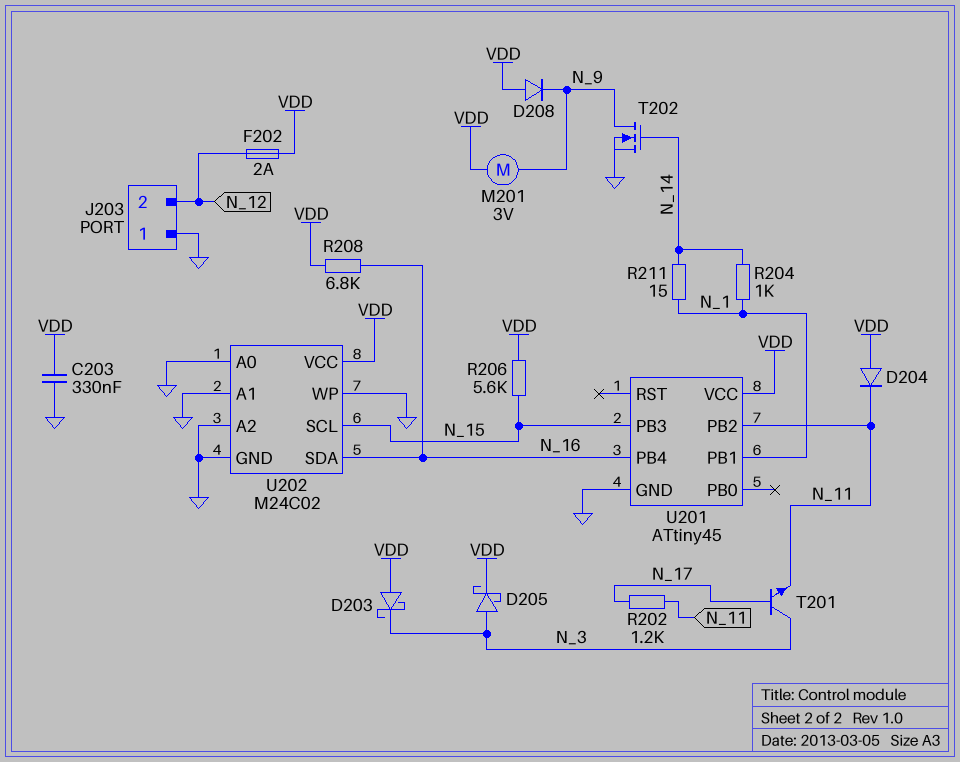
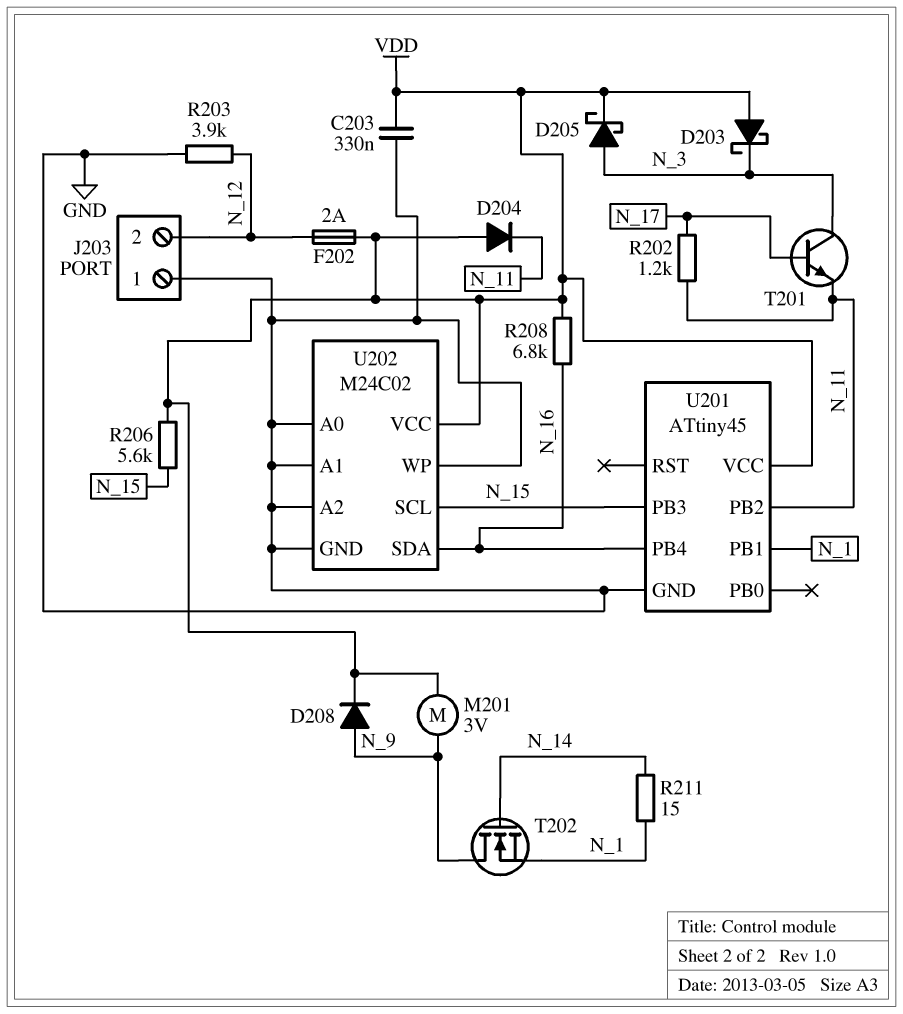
D208: diode (A VDD, K N_9) -> diode (A N_9, K VDD)
R203: none -> 3.9k (GND, N_12)
R204: 1k (N_1, N_14) -> none
T202: NMOS (G N_14, D N_9, S GND) -> NMOS (G N_14, D N_9, S N_1)

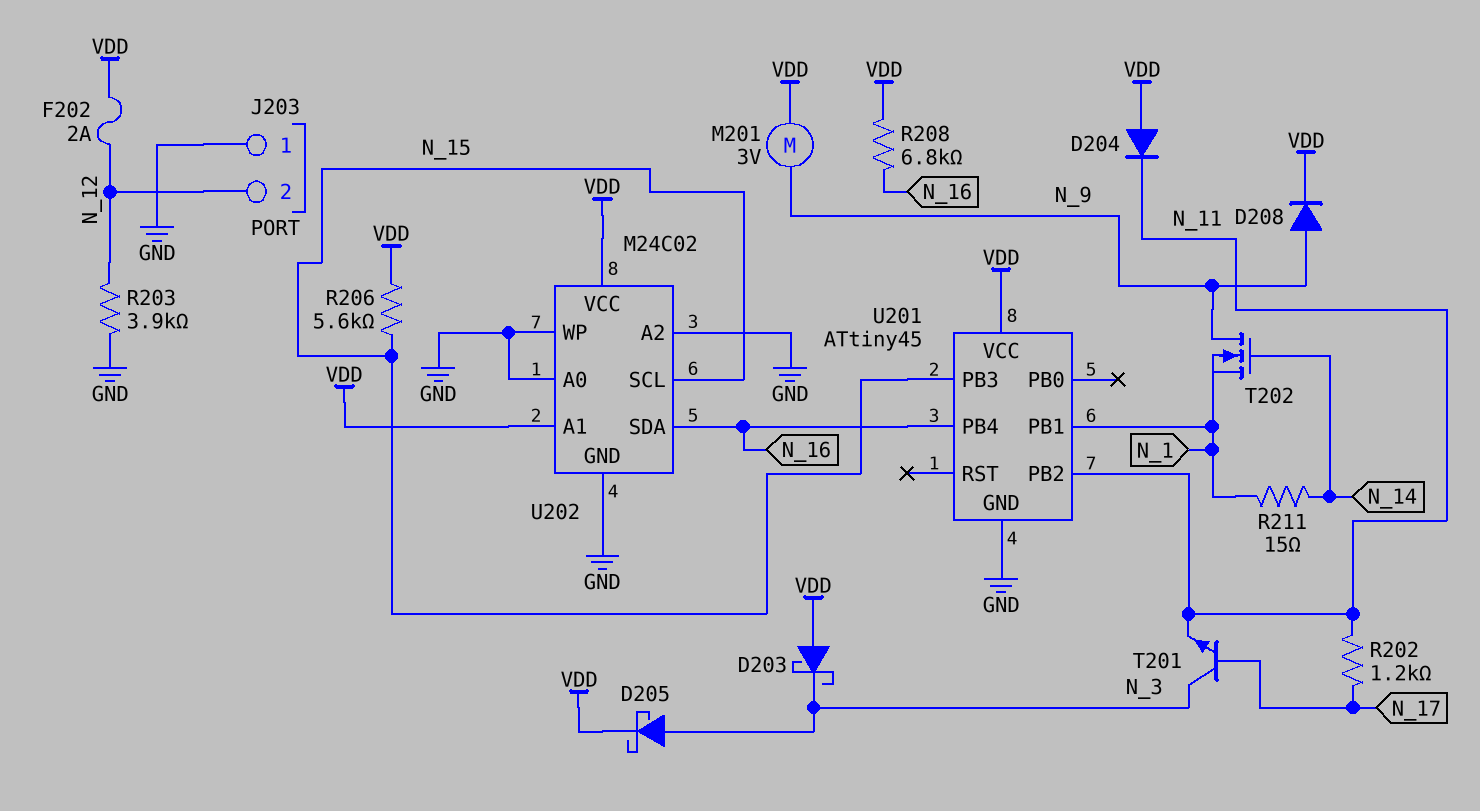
C203: 330nF (GND, VDD) -> none
U202 pin A1: GND -> VDD

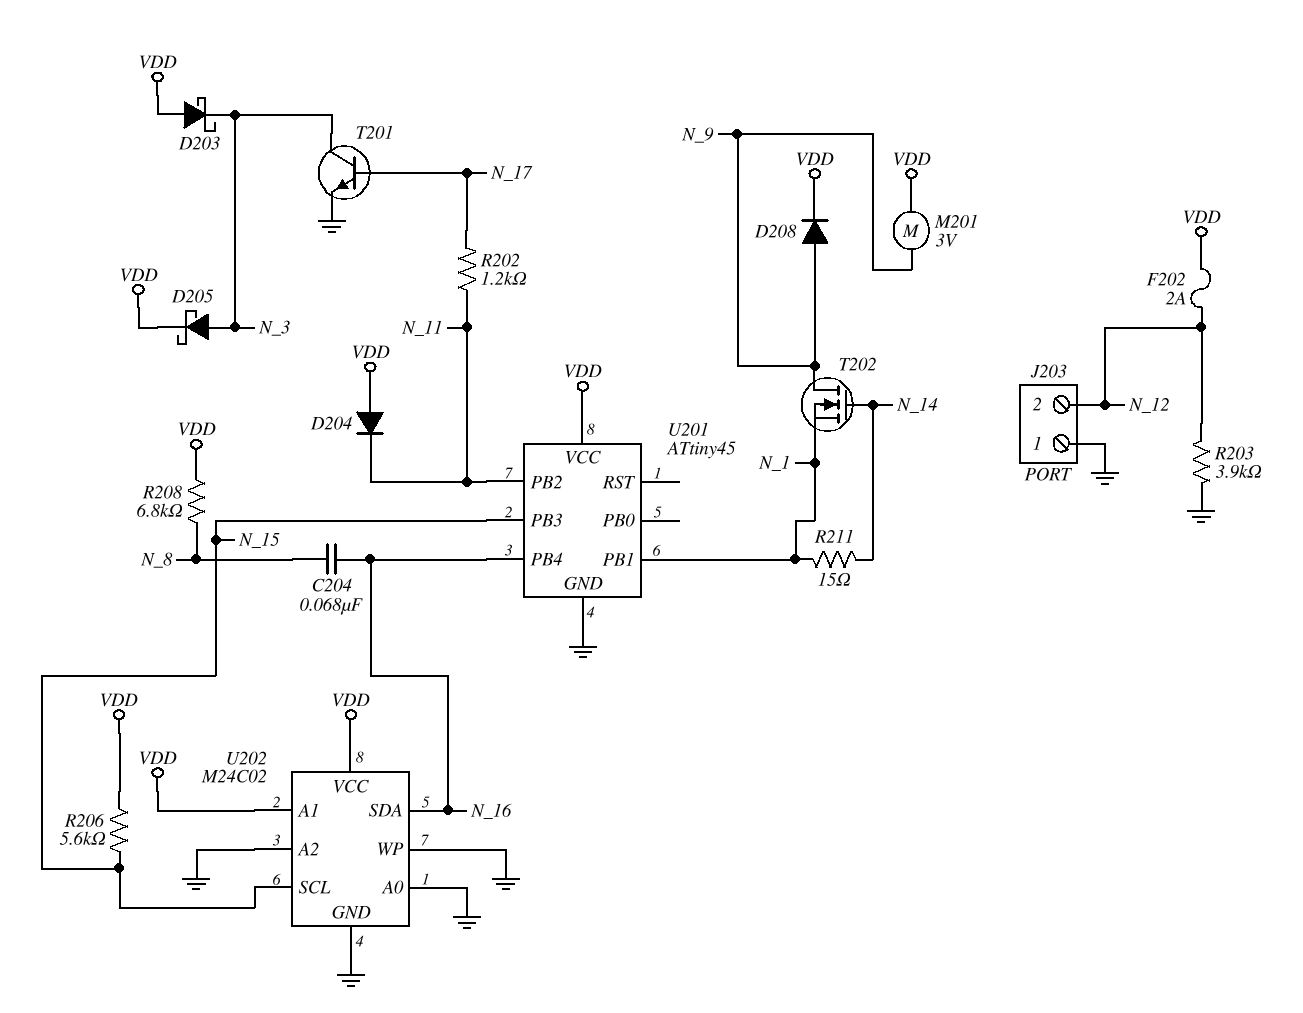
C204: none -> 68nF (N_8, N_16)
R208: 6.8k (N_16, VDD) -> 6.8k (N_8, VDD)
T201: NPN (B N_17, C N_3, E N_11) -> NPN (B N_17, C N_3, E GND)

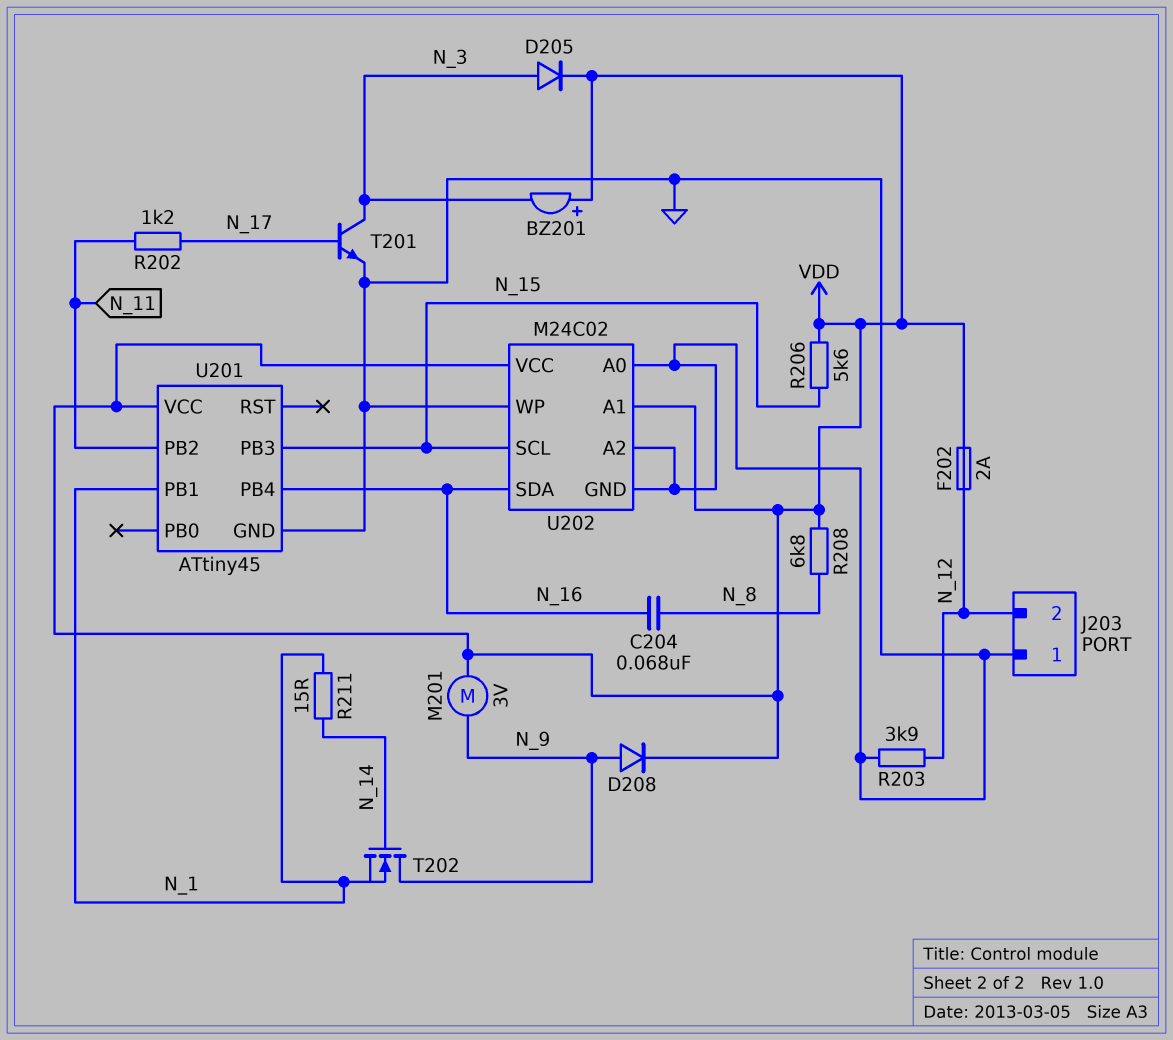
BZ201: none -> buzzer (plus VDD, minus N_3)
D203: schottky (A VDD, K N_3) -> none
D204: diode (A VDD, K N_11) -> none
D205: schottky (A N_3, K VDD) -> diode (A N_3, K VDD)

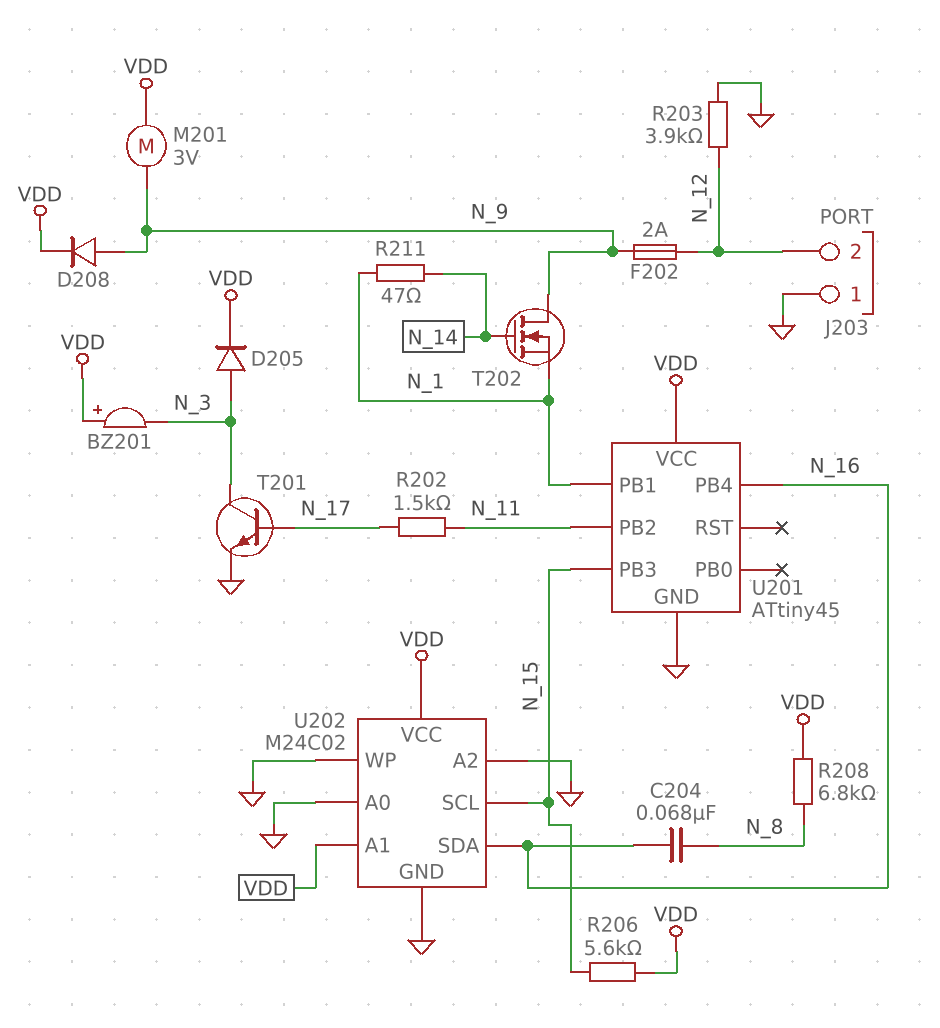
F202: 2A (N_12, VDD) -> 2A (N_9, N_12)
R202: 1.2k (N_11, N_17) -> 1.5k (N_11, N_17)
R211: 15 (N_1, N_14) -> 47 (N_1, N_14)

